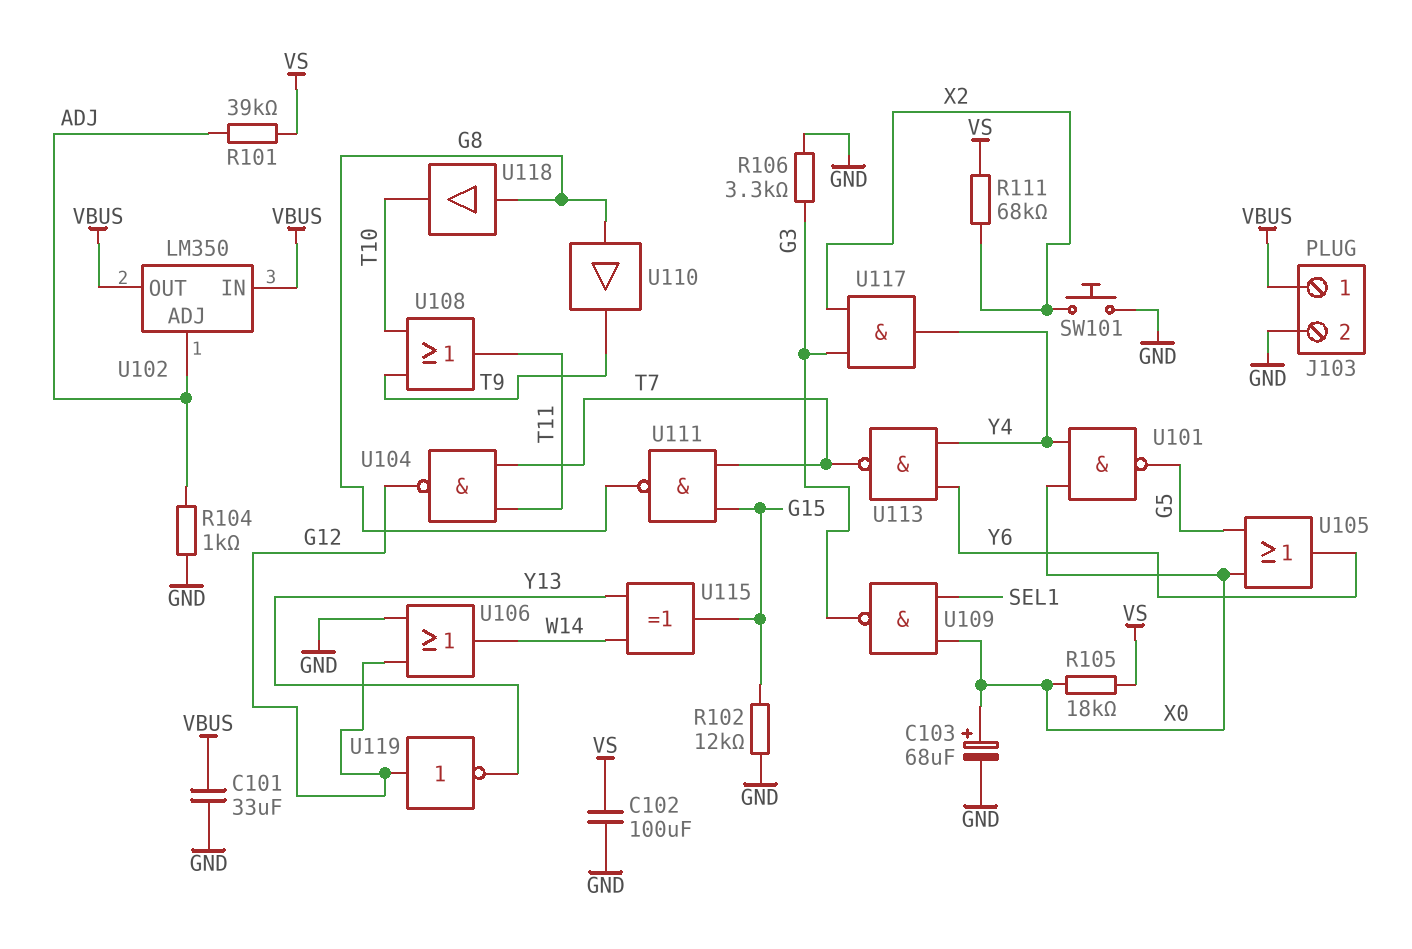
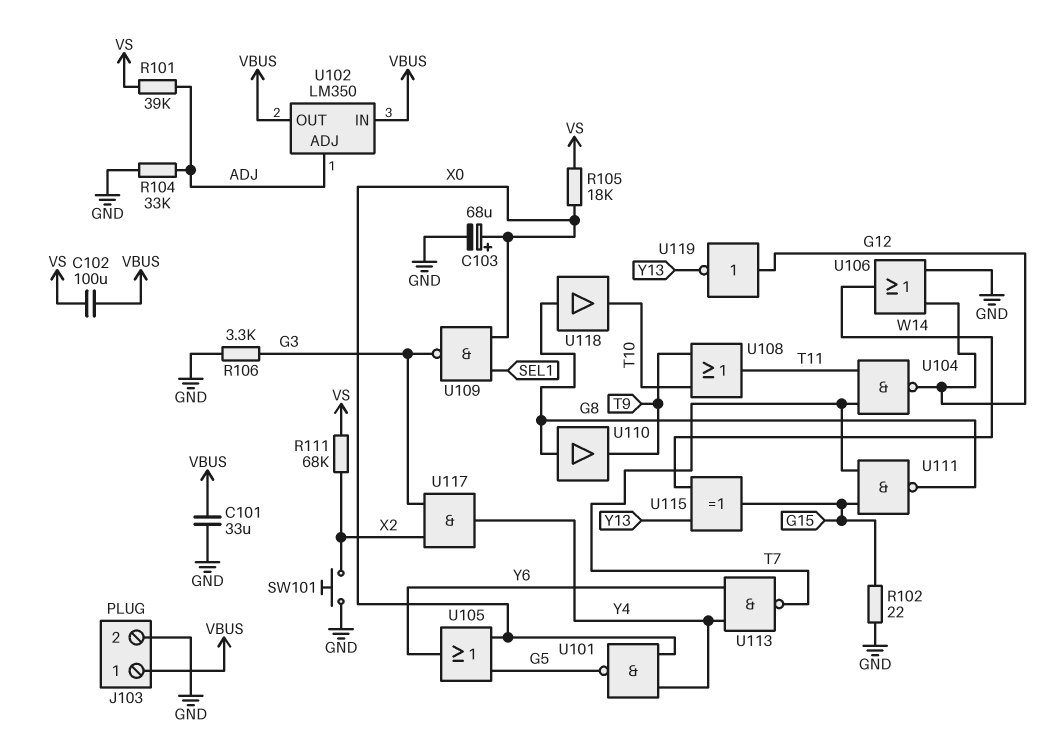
C102: 100uF (GND, VS) -> 100uF (VBUS, VS)
R102: 12k (G15, GND) -> 22 (G15, GND)
R104: 1k (ADJ, GND) -> 33k (ADJ, GND)

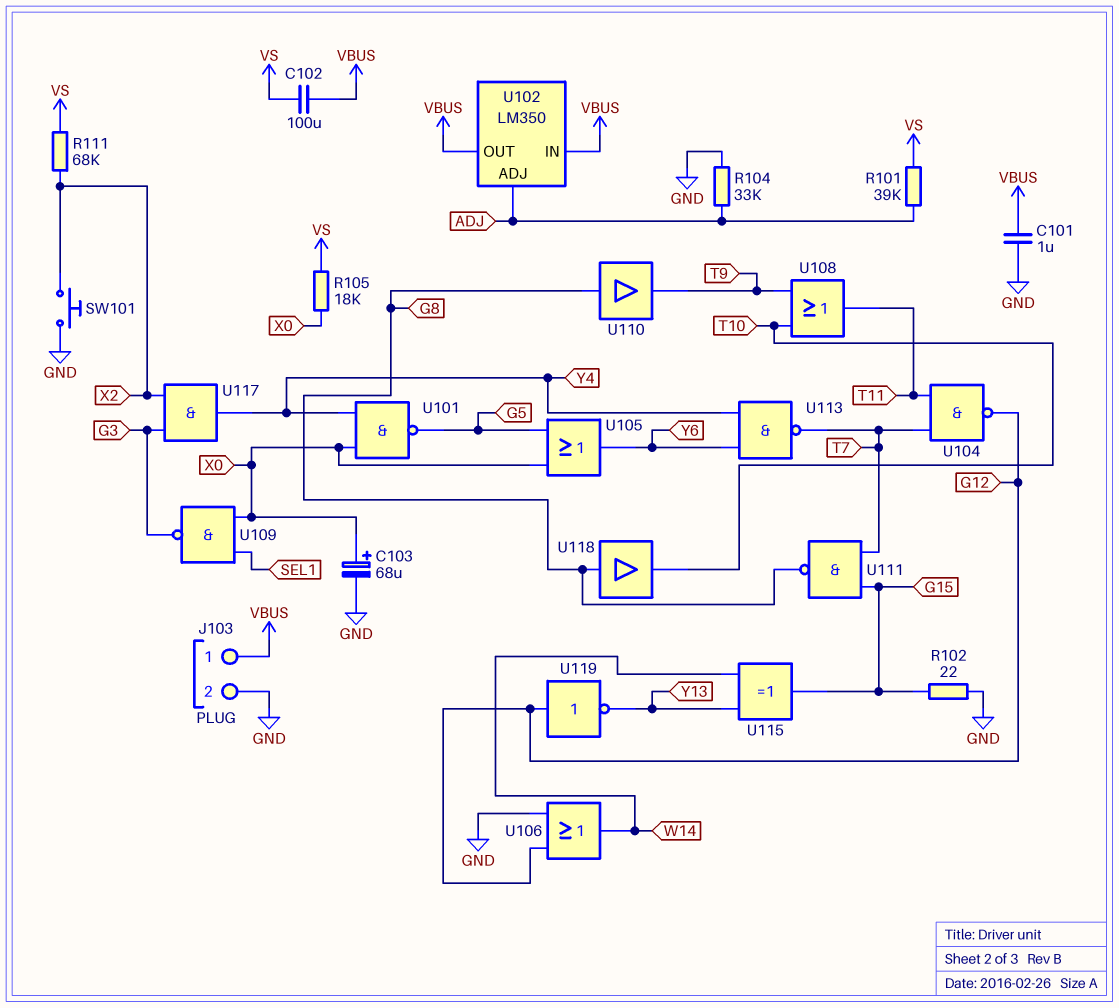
C101: 33uF (GND, VBUS) -> 1uF (GND, VBUS)
R106: 3.3k (G3, GND) -> none

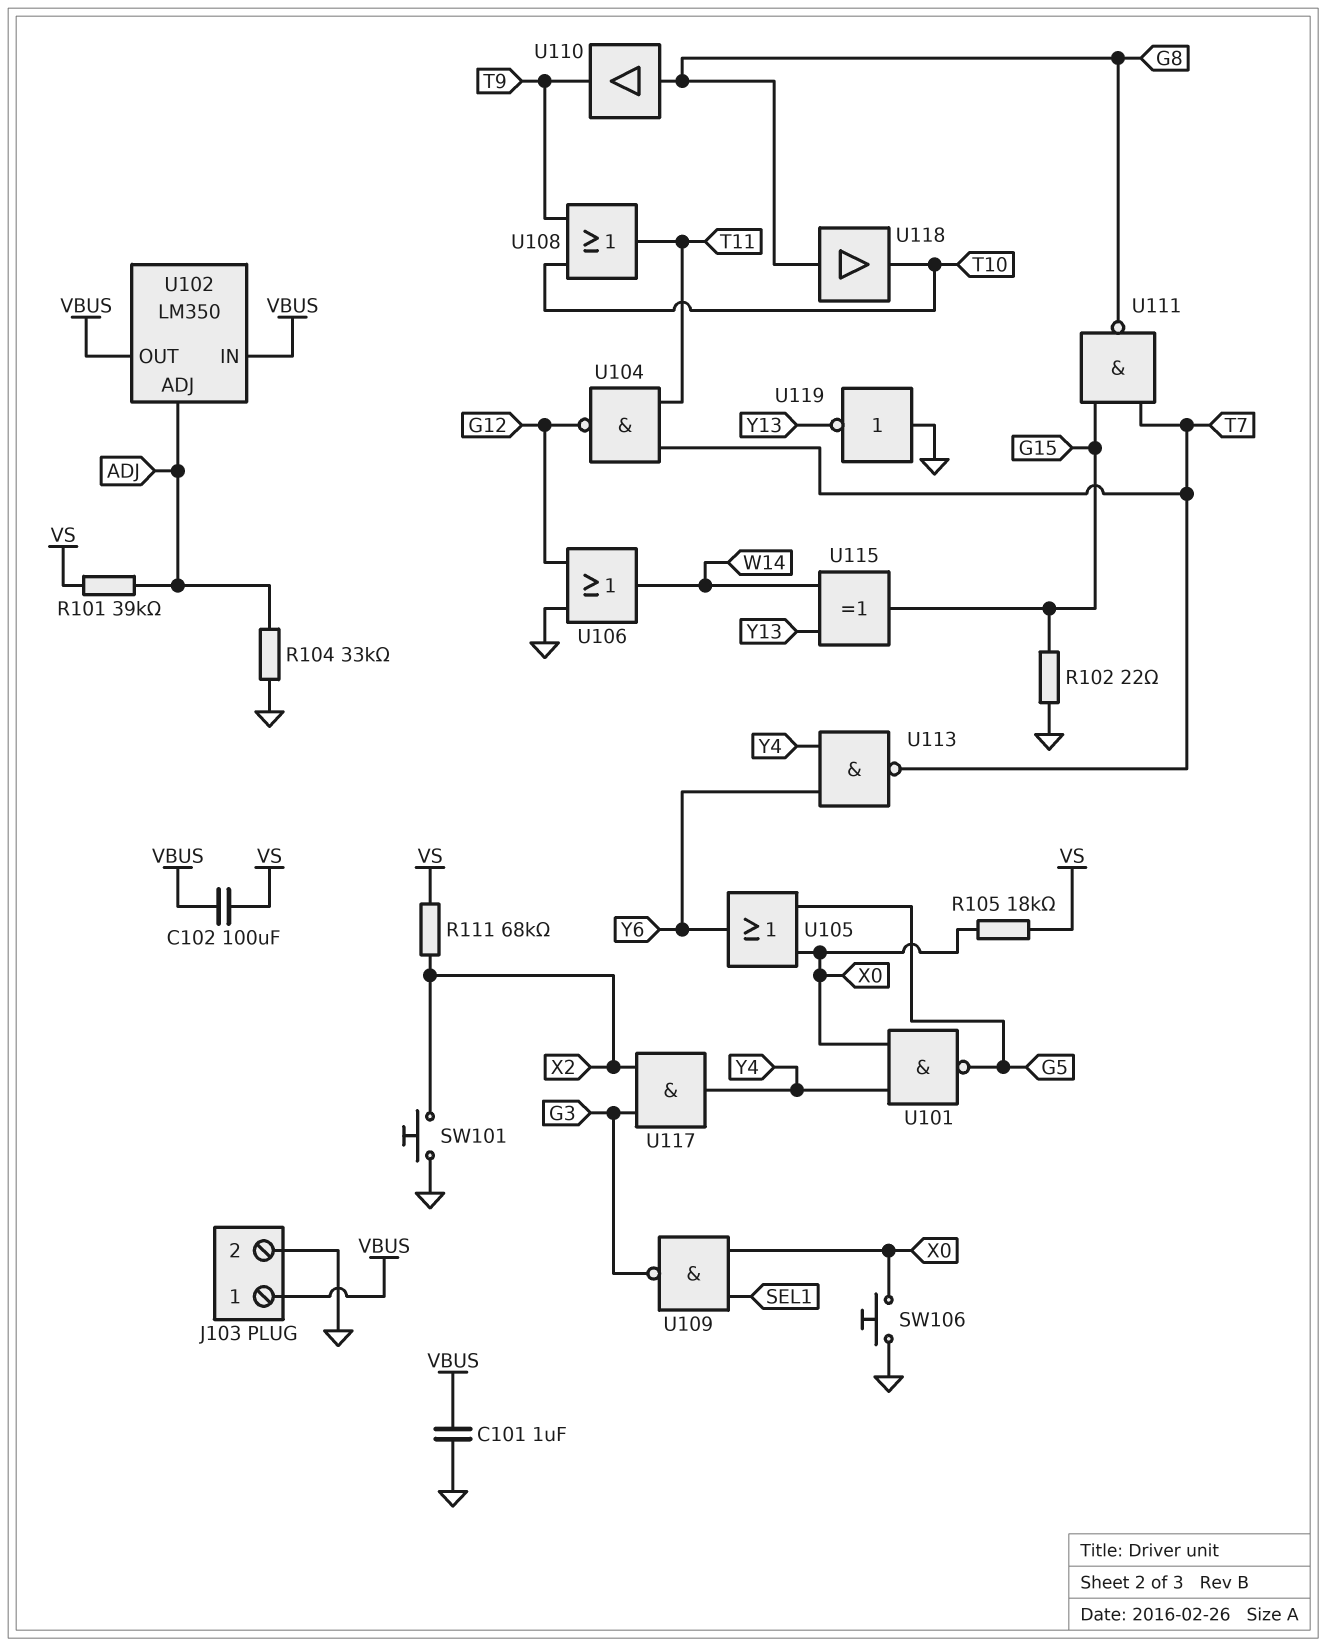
C103: 68uF (plus X0, minus GND) -> none
SW106: none -> button (GND, X0)
U119: NOT (in G12, out Y13) -> NOT (in GND, out Y13)

